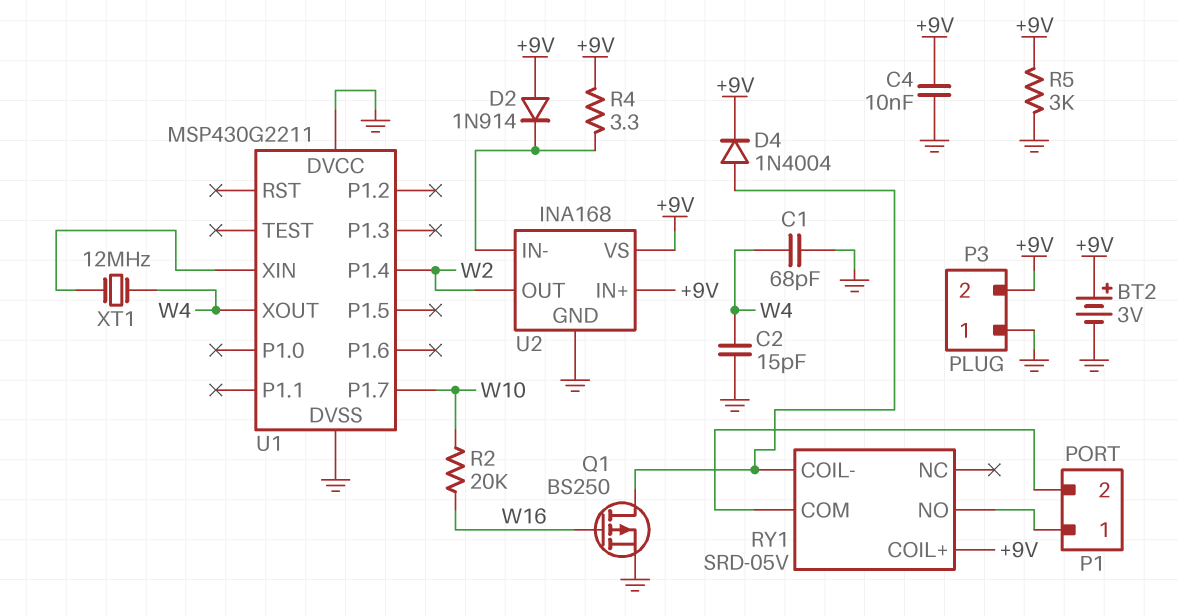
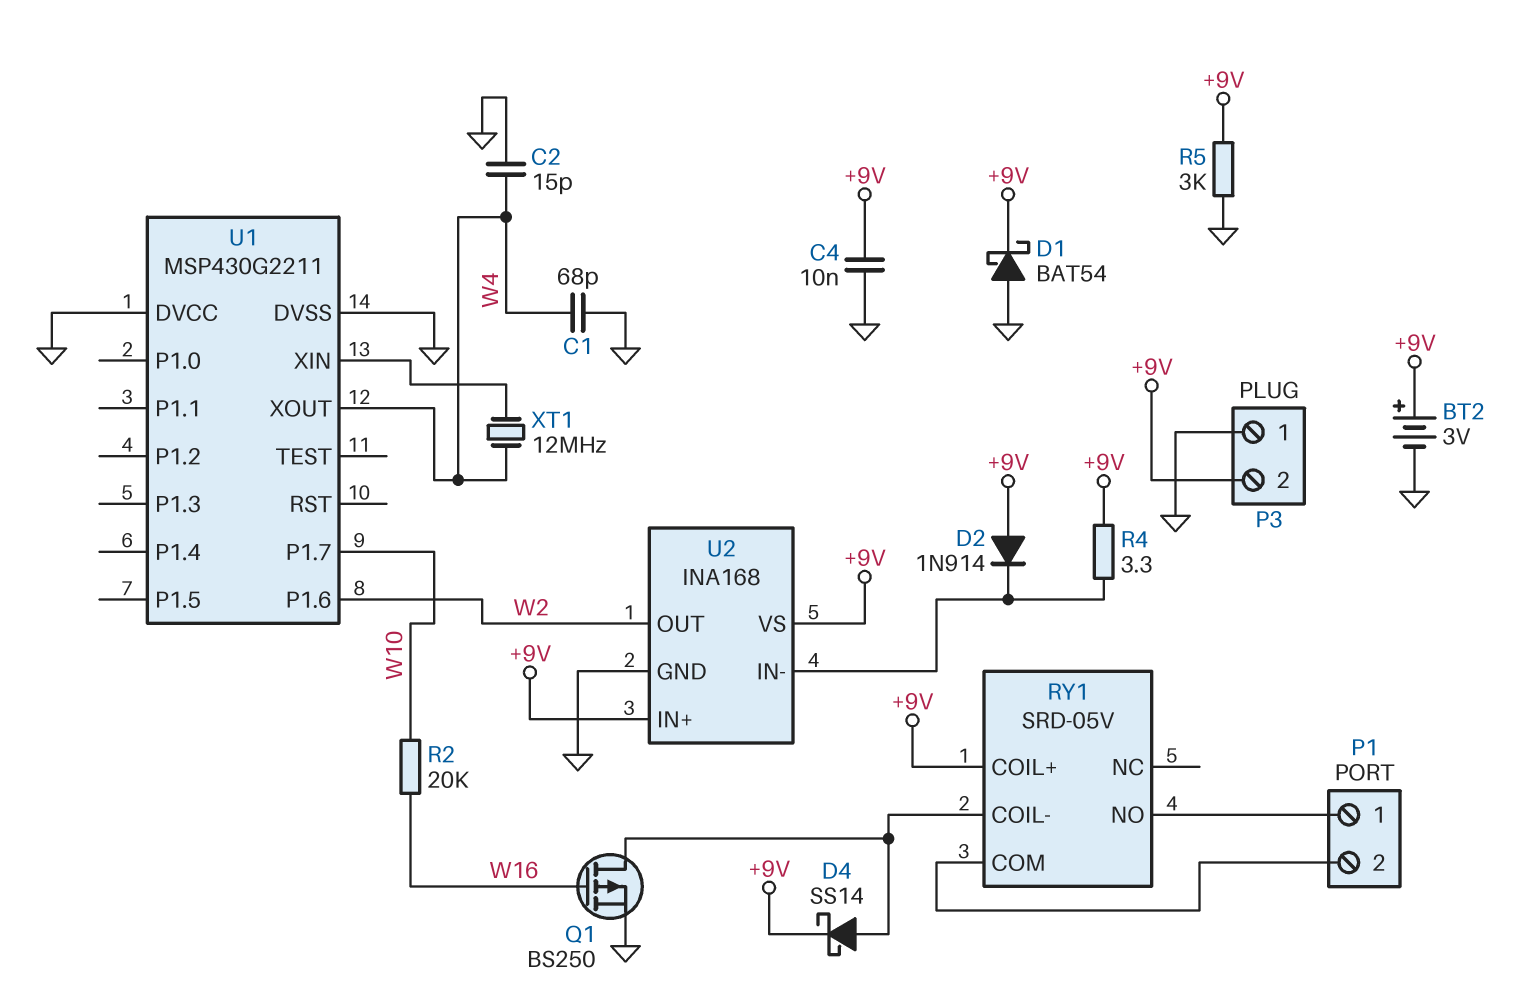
D1: none -> schottky BAT54 (A GND, K +9V)
D4: diode 1N4004 (A RY1/COIL-, K +9V) -> schottky SS14 (A RY1/COIL-, K +9V)
U1 pin P1.4: W2 -> none
U1 pin P1.6: none -> W2

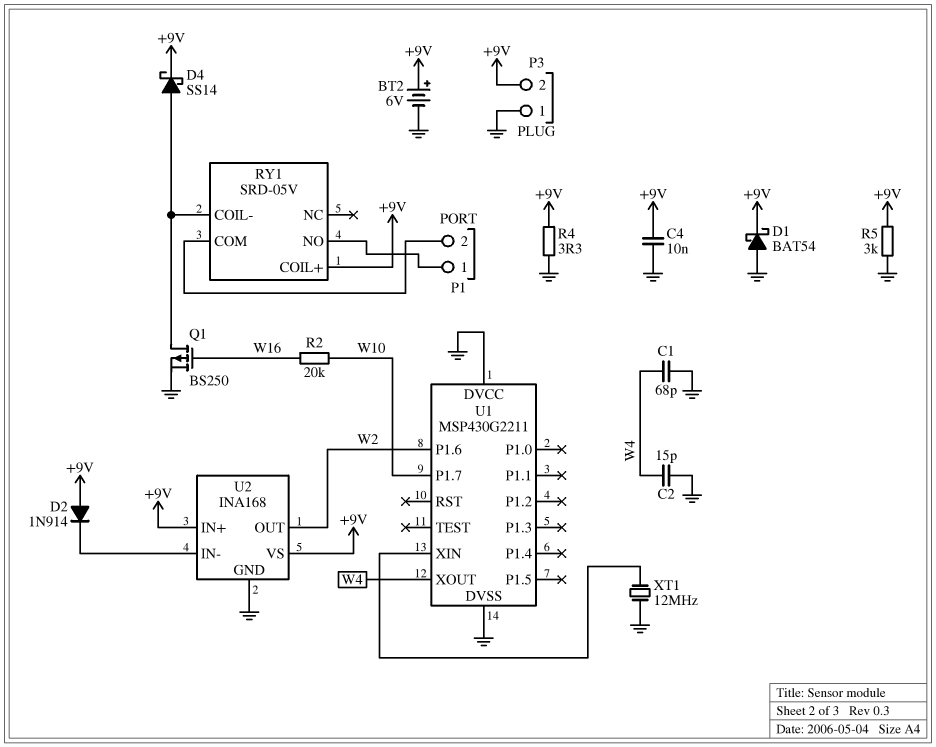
BT2: 3V (plus +9V, minus GND) -> 6V (plus +9V, minus GND)
R4: 3.3 (+9V, U2/IN-) -> 3.3 (+9V, GND)
XT1: 12MHz (U1/XIN, W4) -> 12MHz (GND, U1/XIN)

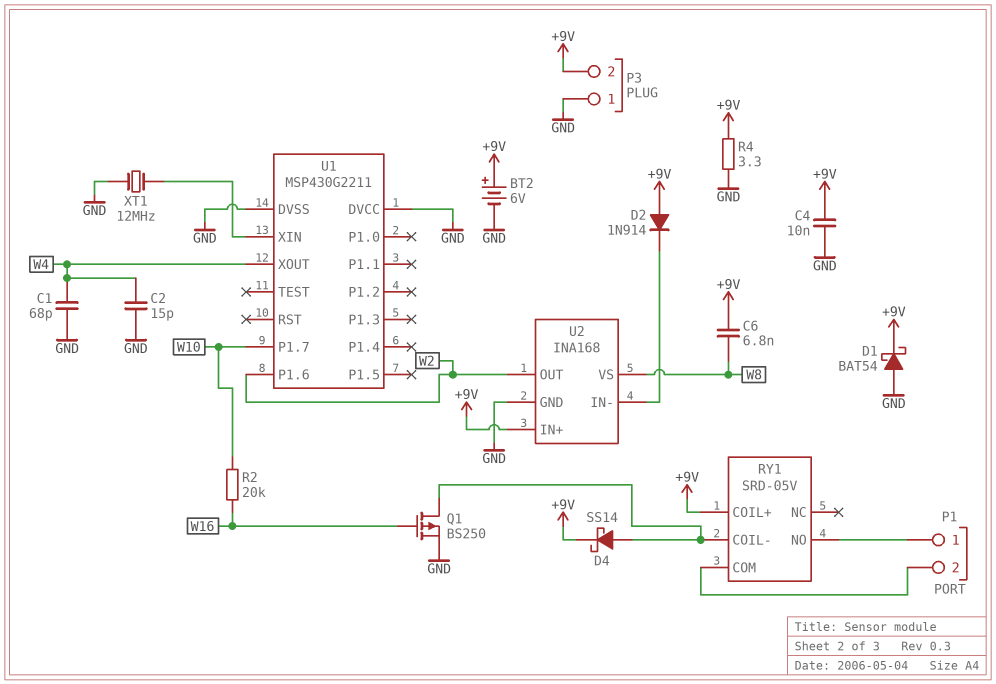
C6: none -> 6.8nF (+9V, W8)
R5: 3k (+9V, GND) -> none
U2 pin VS: +9V -> W8

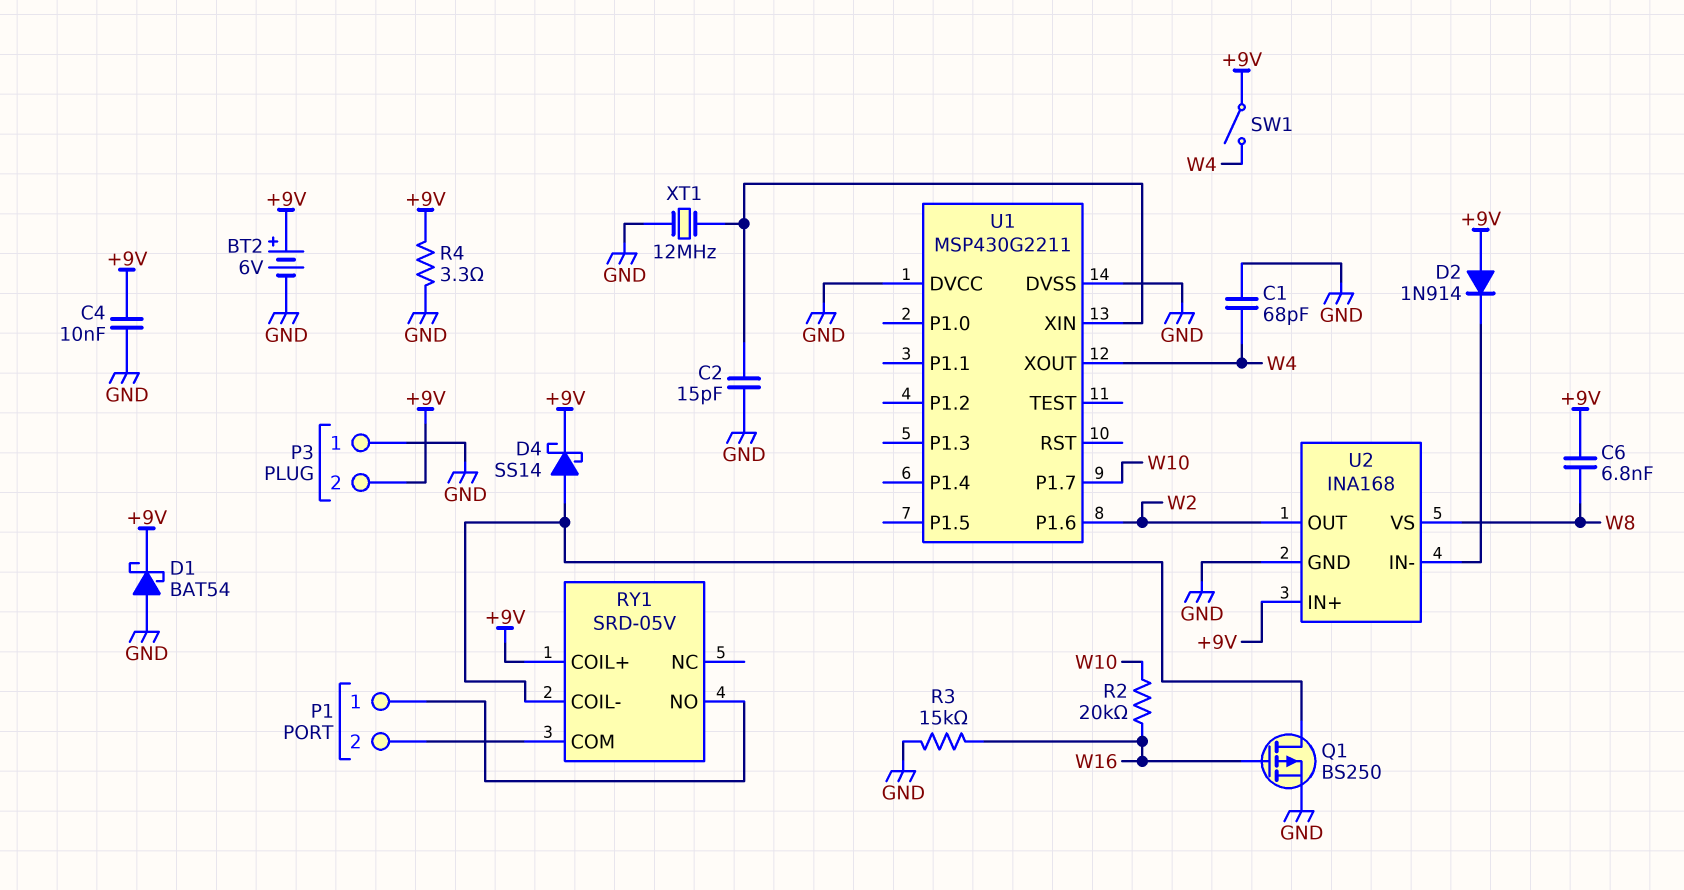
C2: 15pF (GND, W4) -> 15pF (GND, U1/XIN)
R3: none -> 15k (GND, W16)
SW1: none -> switch (+9V, W4)

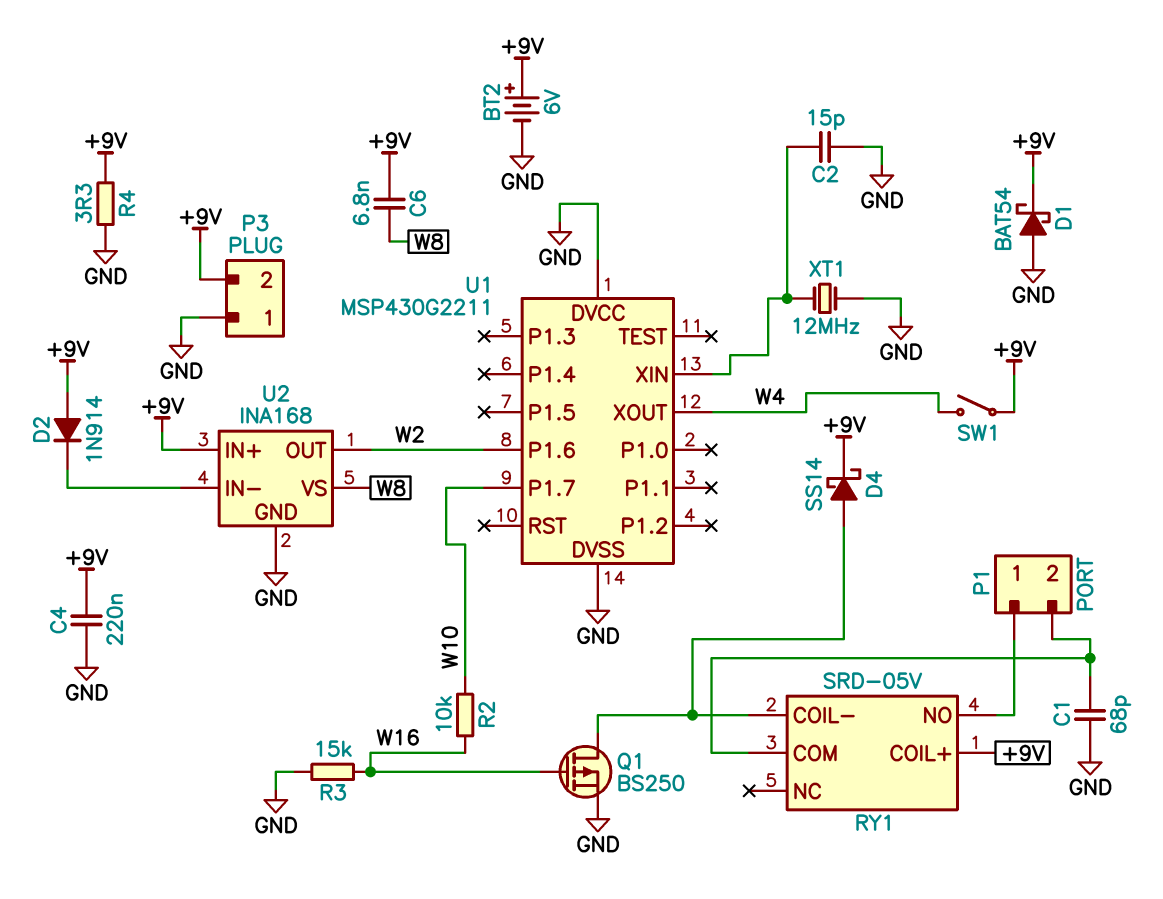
C1: 68pF (GND, W4) -> 68pF (GND, P1/2)
C4: 10nF (+9V, GND) -> 220nF (+9V, GND)
R2: 20k (W10, W16) -> 10k (W10, W16)

